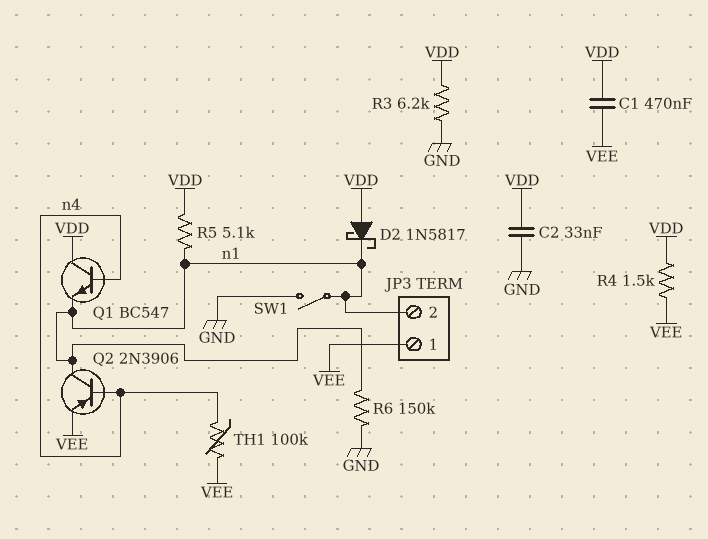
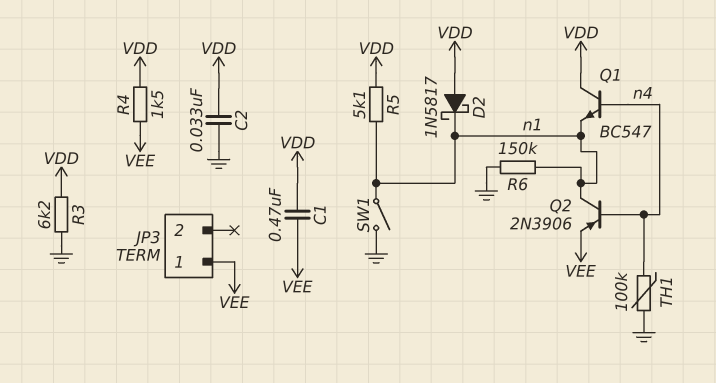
JP3 pin 2: n1 -> none
TH1: 100k (VEE, n4) -> 100k (GND, n4)

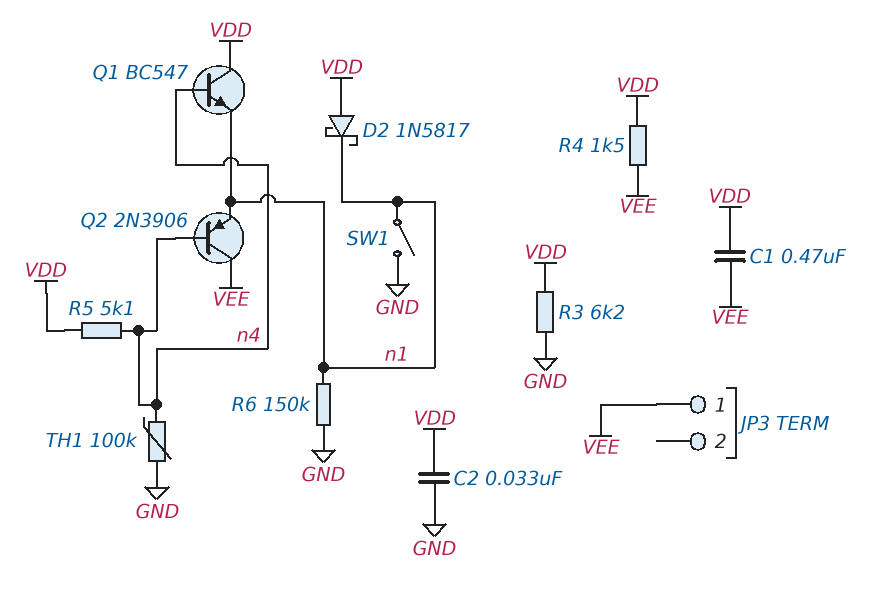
Q2: PNP 2N3906 (B n4, C n1, E VEE) -> PNP 2N3906 (B n4, C VEE, E n1)
R5: 5.1k (VDD, n1) -> 5.1k (VDD, n4)

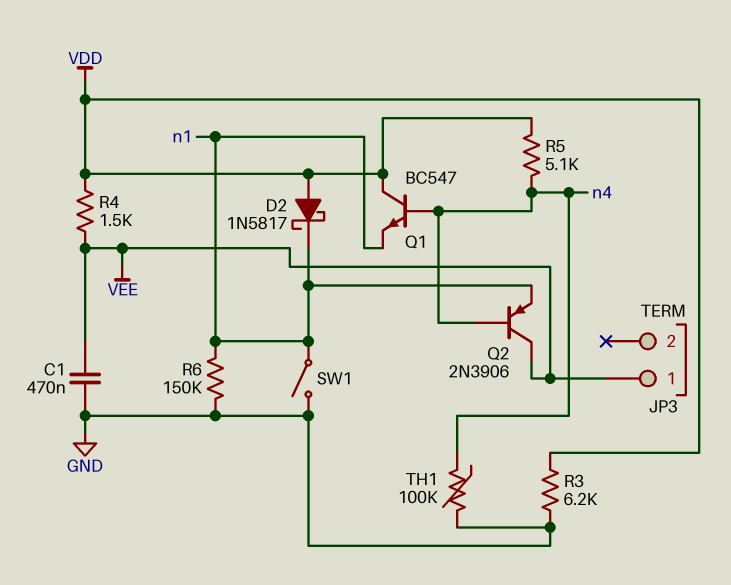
C1: 470nF (VDD, VEE) -> 470nF (GND, VEE)
C2: 33nF (GND, VDD) -> none

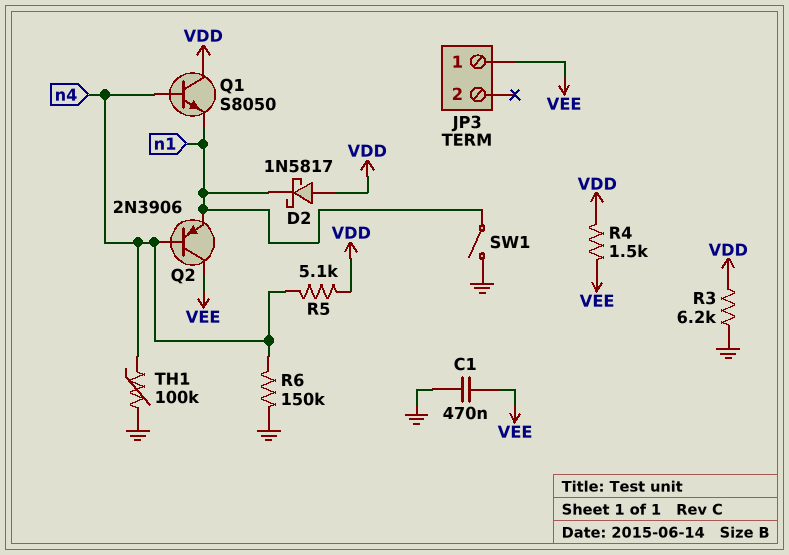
Q1: NPN BC547 (B n4, C VDD, E n1) -> NPN S8050 (B n4, C VDD, E n1)
R6: 150k (GND, n1) -> 150k (GND, n4)

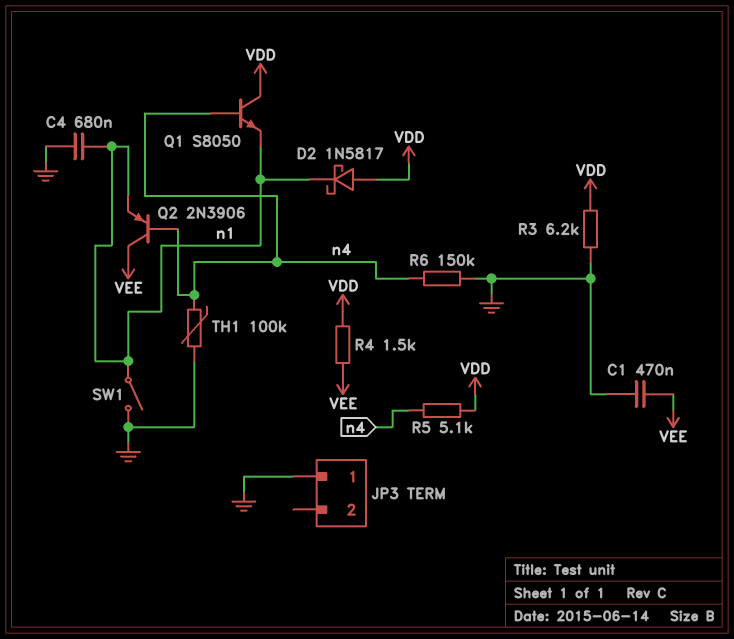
C4: none -> 680nF (GND, n1)
JP3 pin 1: VEE -> GND

